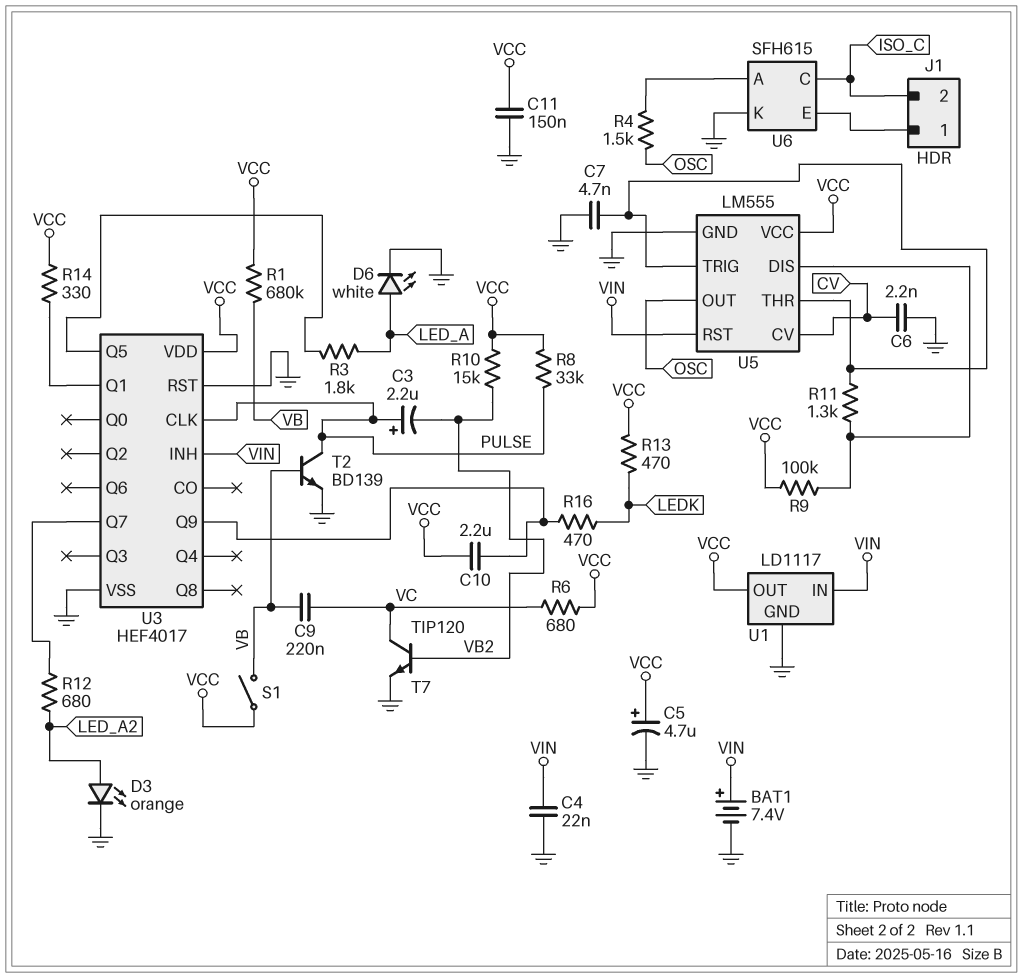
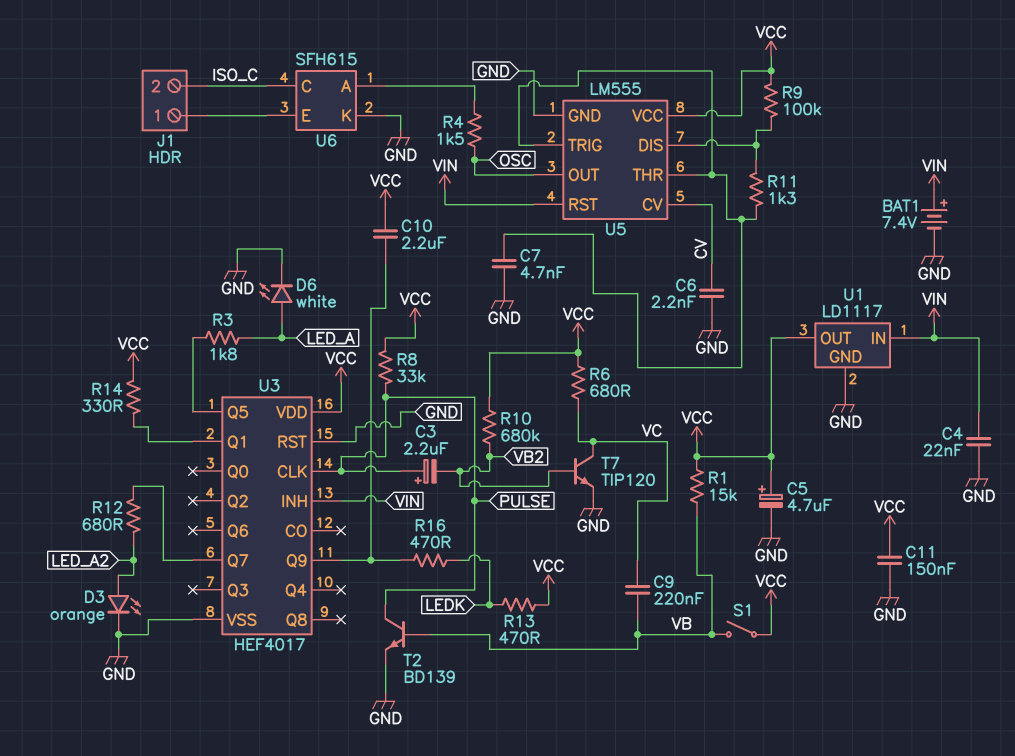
R1: 680k (VB, VCC) -> 15k (VB, VCC)
R10: 15k (VB2, VCC) -> 680k (VB2, VCC)

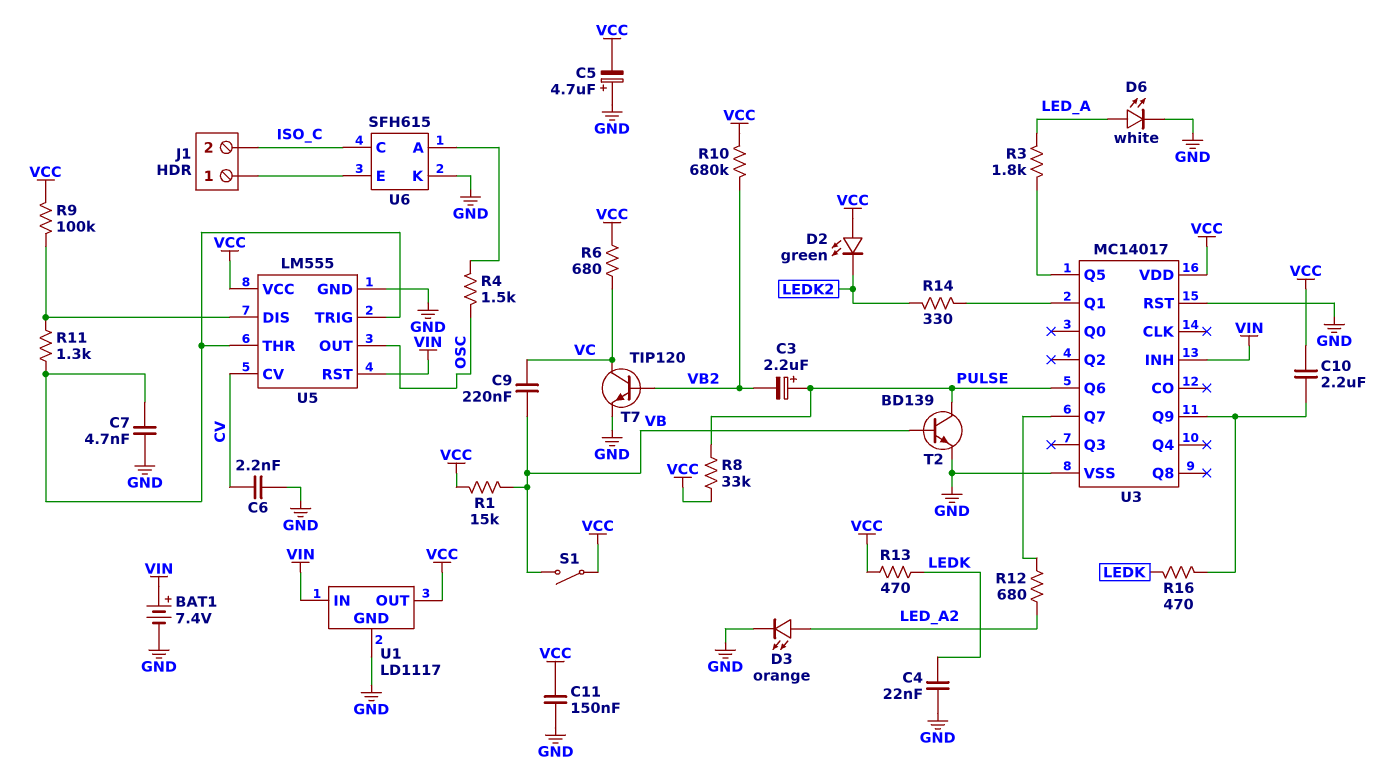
C4: 22nF (GND, VIN) -> 22nF (GND, LEDK)
C5: 4.7uF (plus VCC, minus GND) -> 4.7uF (plus GND, minus VCC)
D2: none -> LED green (A VCC, K LEDK2)
R14: 330 (U3/Q1, VCC) -> 330 (LEDK2, U3/Q1)
U3: HEF4017 -> MC14017
U3 pin CLK: PULSE -> none
U3 pin Q6: none -> PULSE

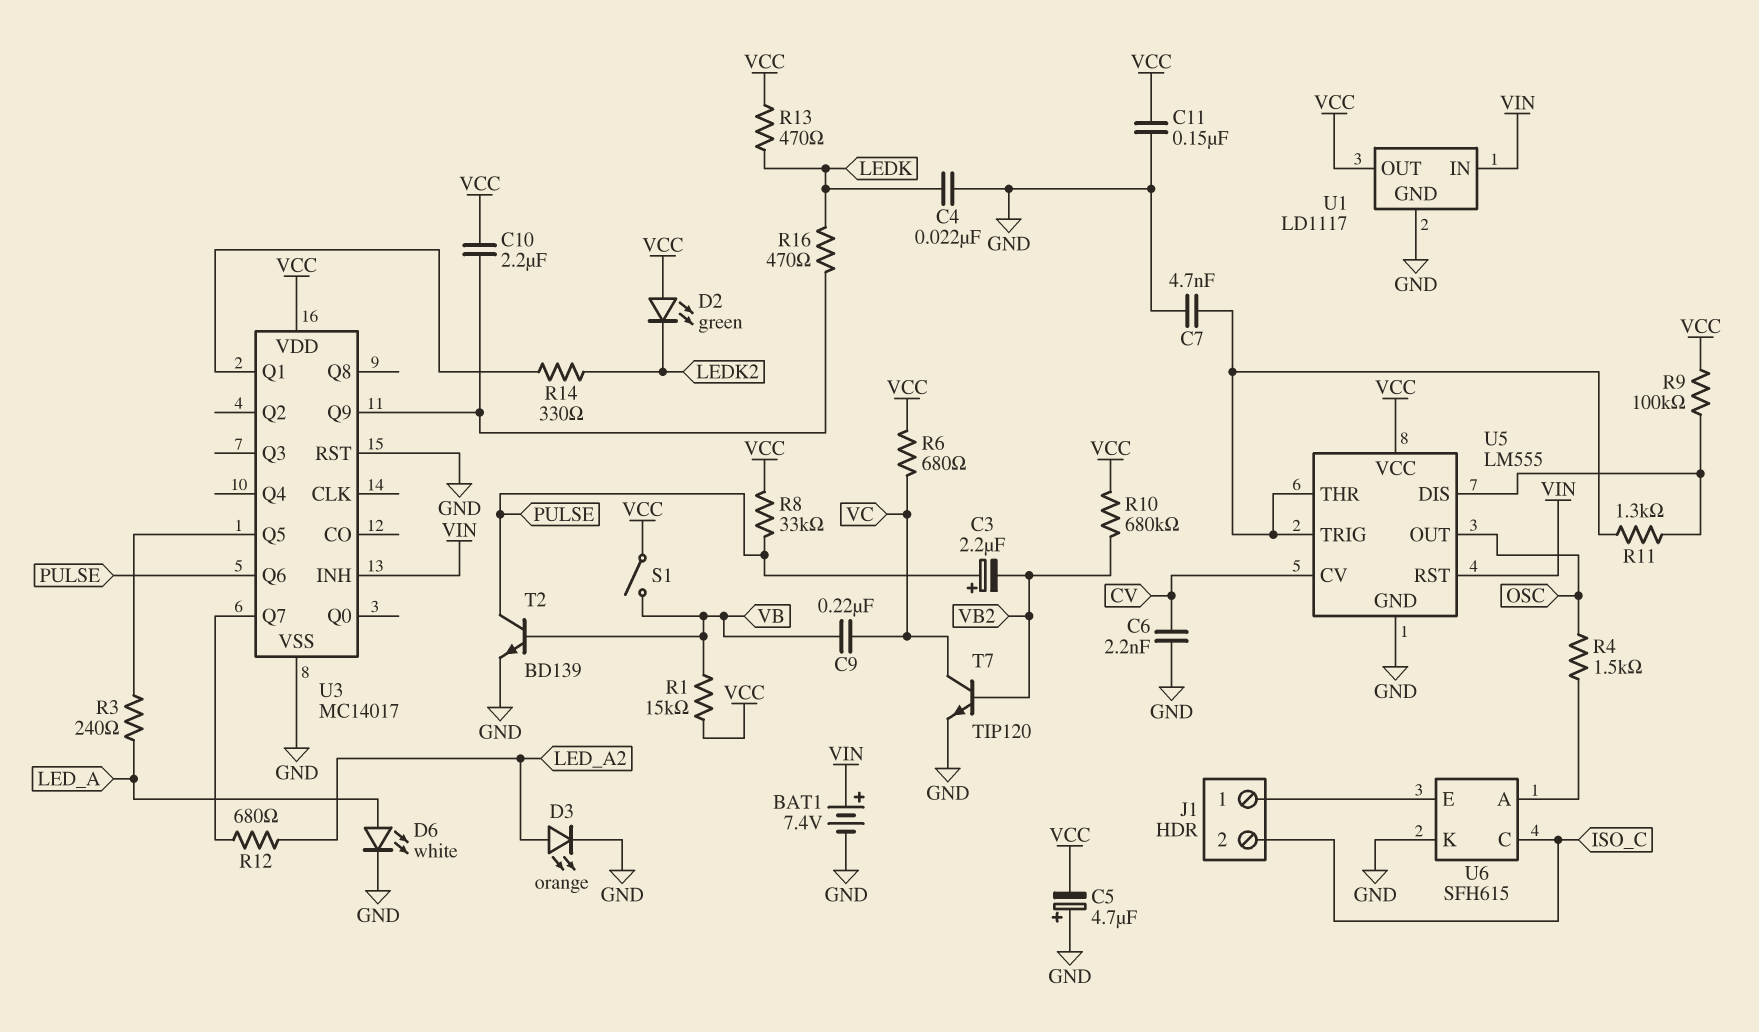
R3: 1.8k (LED_A, U3/Q5) -> 240 (LED_A, U3/Q5)

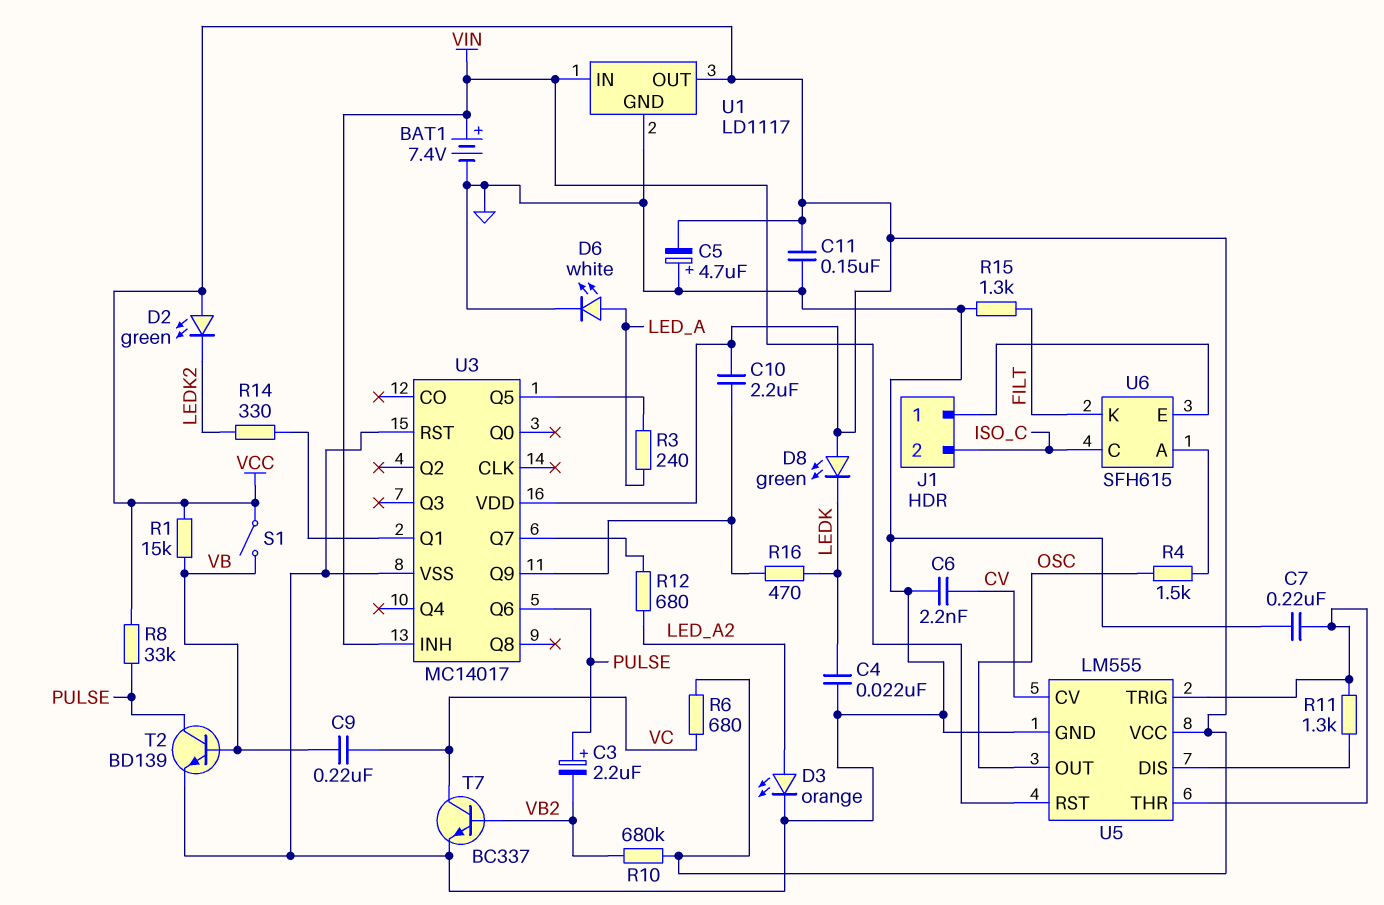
C7: 4.7nF (GND, U5/THR) -> 220nF (GND, U5/THR)
D8: none -> LED green (A VCC, K LEDK)
R9: 100k (U5/DIS, VCC) -> none
R13: 470 (LEDK, VCC) -> none
R15: none -> 1.3k (FILT, GND)
T7: NPN TIP120 (B VB2, C VC, E GND) -> NPN BC337 (B VB2, C VC, E GND)
U6 pin K: GND -> FILT

